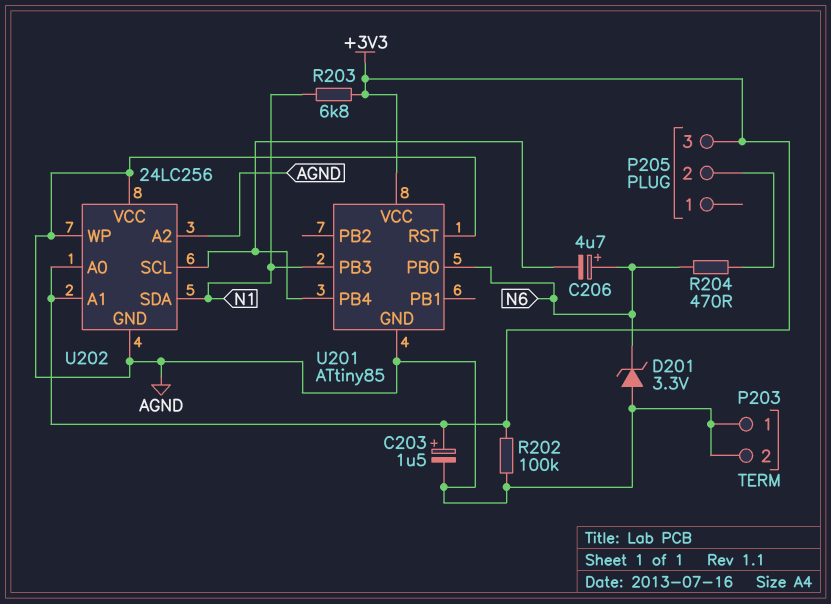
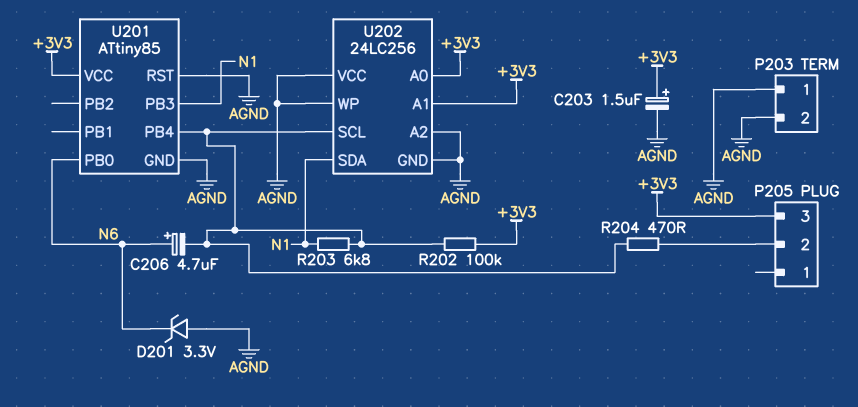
R202: 100k (+3V3, AGND) -> 100k (+3V3, U201/PB4)
R203: 6.8k (+3V3, N1) -> 6.8k (N1, U201/PB4)
R204: 470 (N6, P205/2) -> 470 (P205/2, U201/PB4)

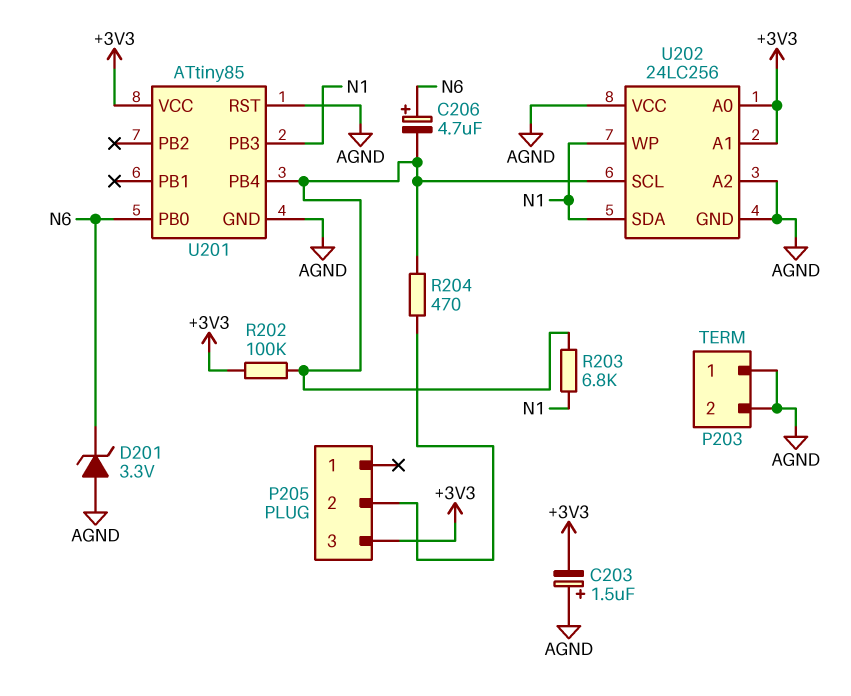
C203: 1.5uF (plus +3V3, minus AGND) -> 1.5uF (plus AGND, minus +3V3)
U202 pin WP: AGND -> N1

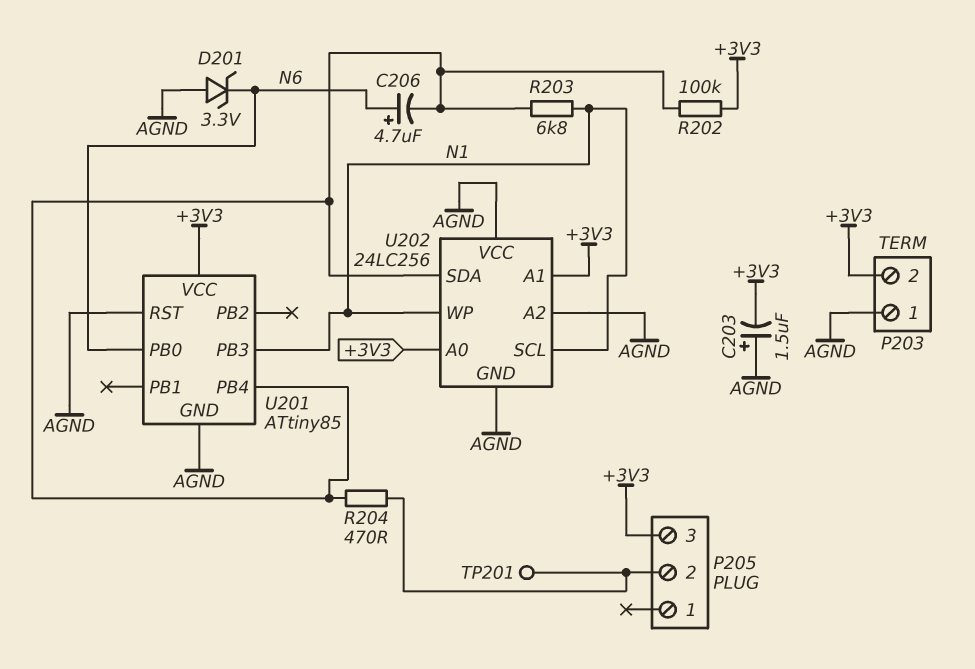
P203 pin 2: AGND -> +3V3
TP201: none -> test point (P205/2)
U202 pin SCL: U201/PB4 -> N1
U202 pin SDA: N1 -> U201/PB4

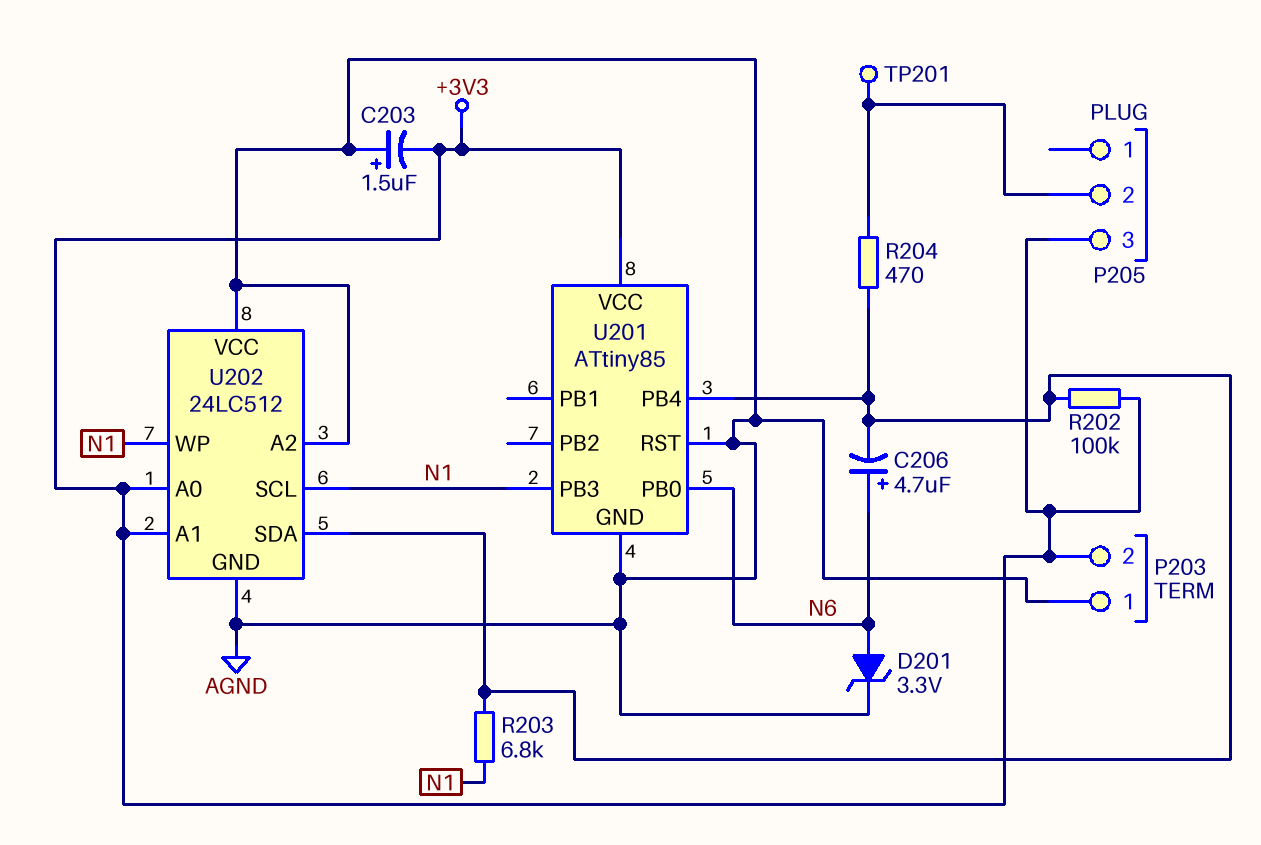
D201: zener 3.3V (A AGND, K N6) -> zener 3.3V (A N6, K AGND)
U202: 24LC256 -> 24LC512

